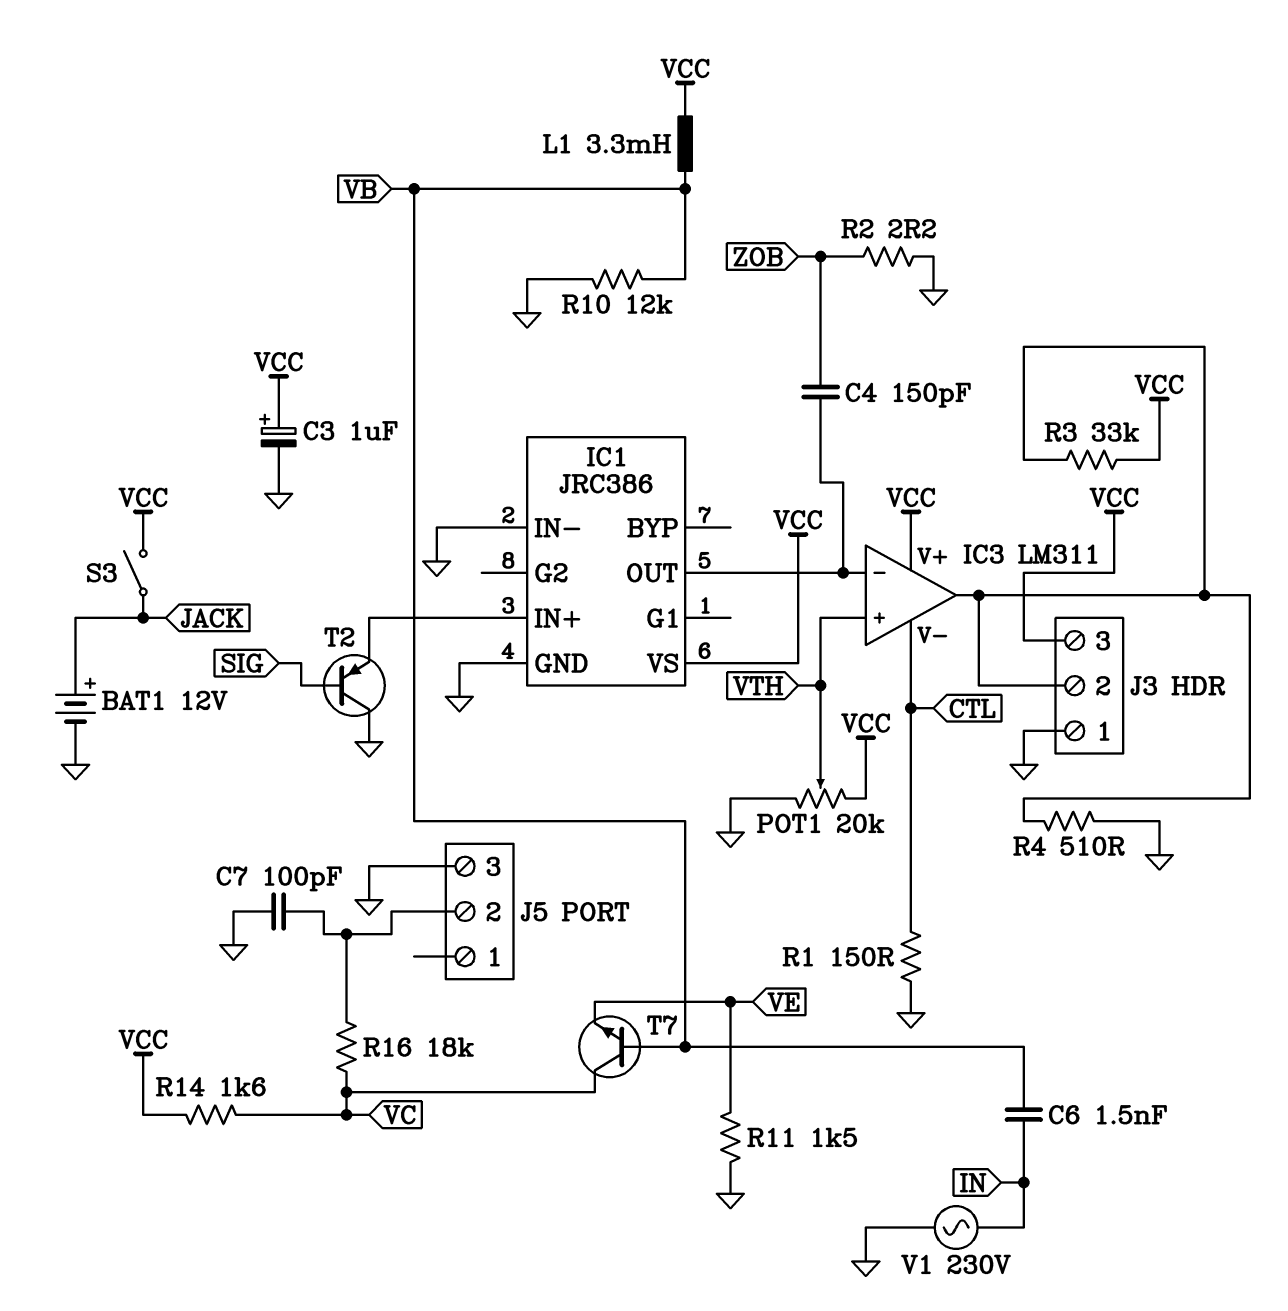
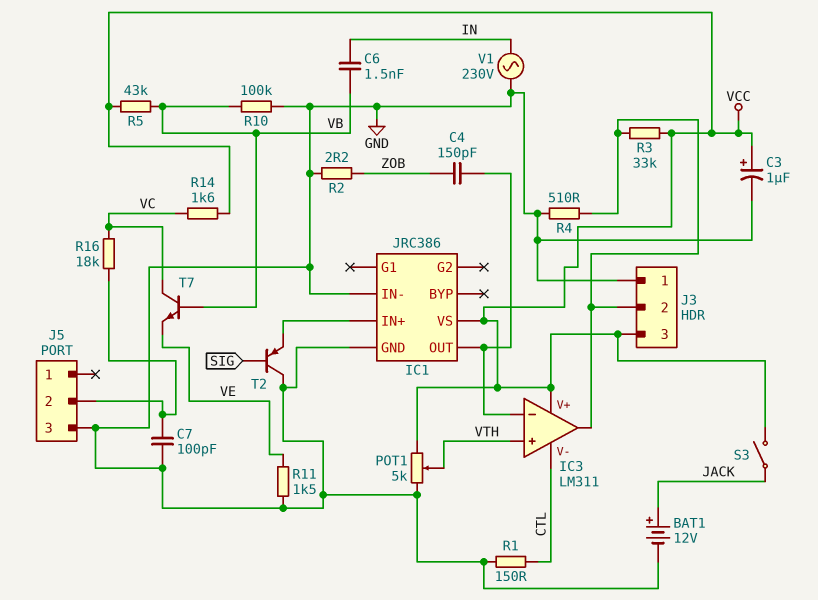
L1: 3.3mH (VB, VCC) -> none
POT1: 20k (GND, VCC, wiper VTH) -> 5k (GND, VCC, wiper VTH)
R5: none -> 43k (VB, VCC)
R10: 12k (GND, VB) -> 100k (GND, VB)

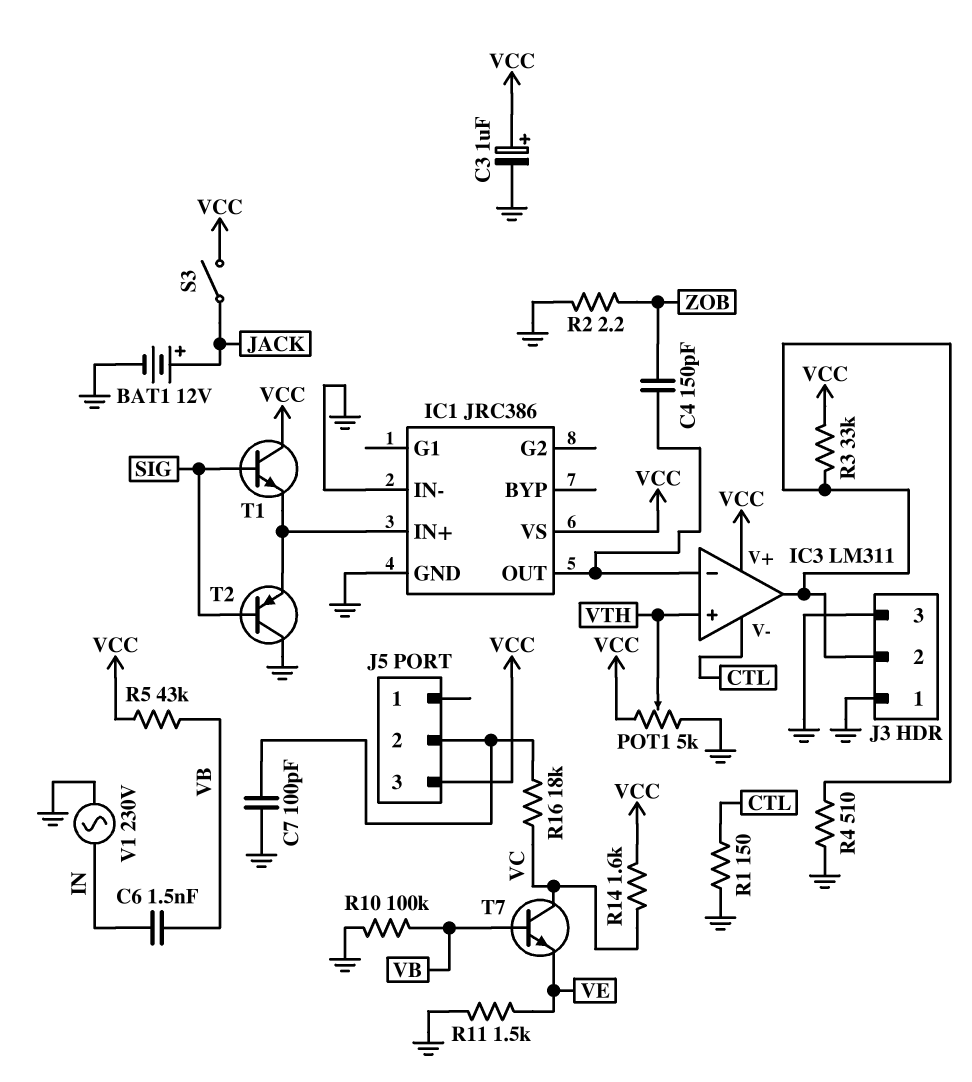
J3 pin 3: VCC -> GND
J5 pin 3: GND -> VCC
T1: none -> NPN (B SIG, C VCC, E IC1/IN+)

